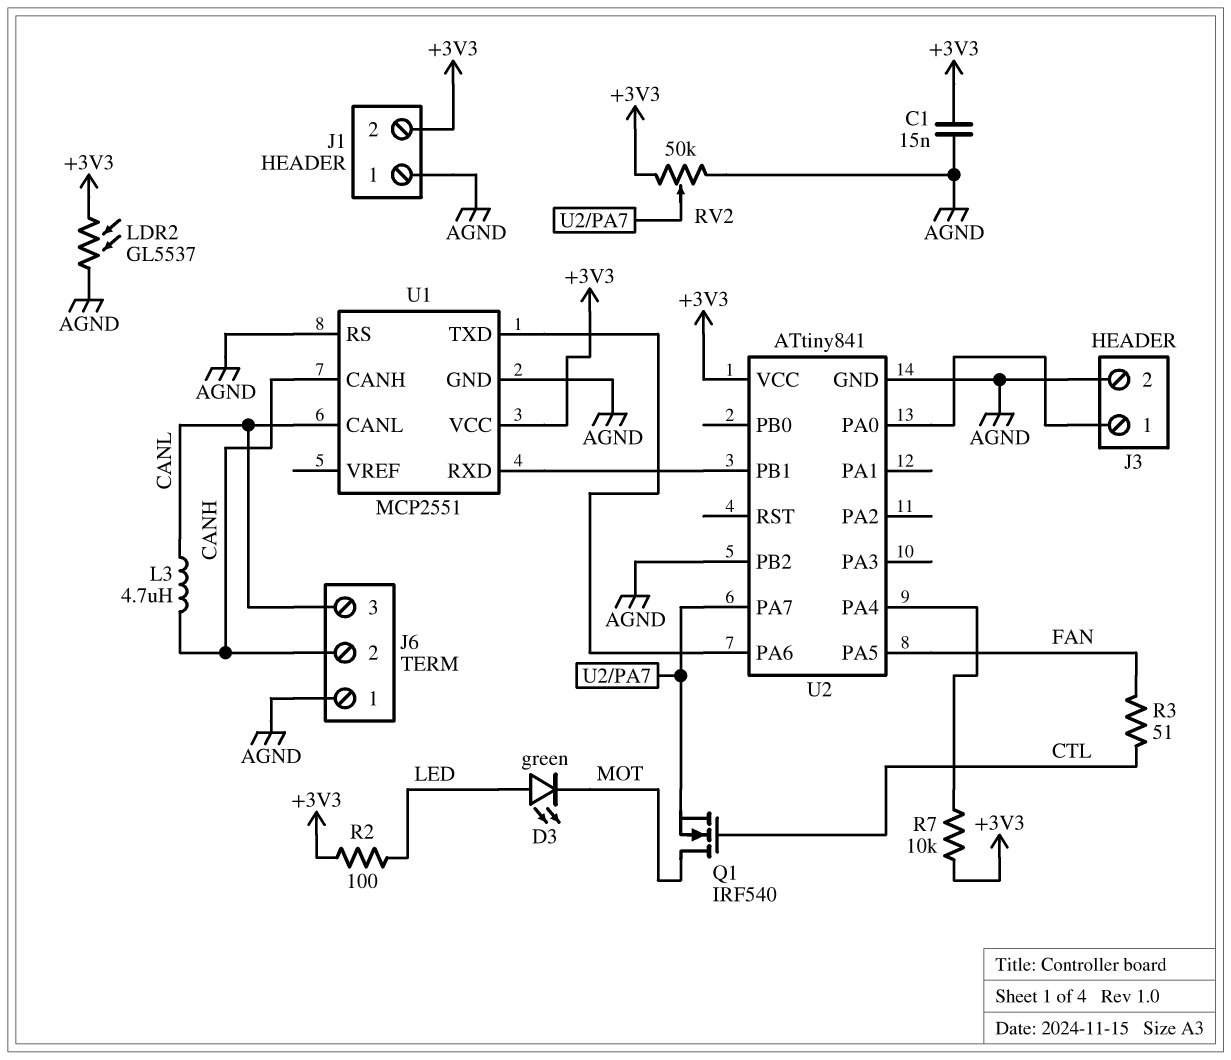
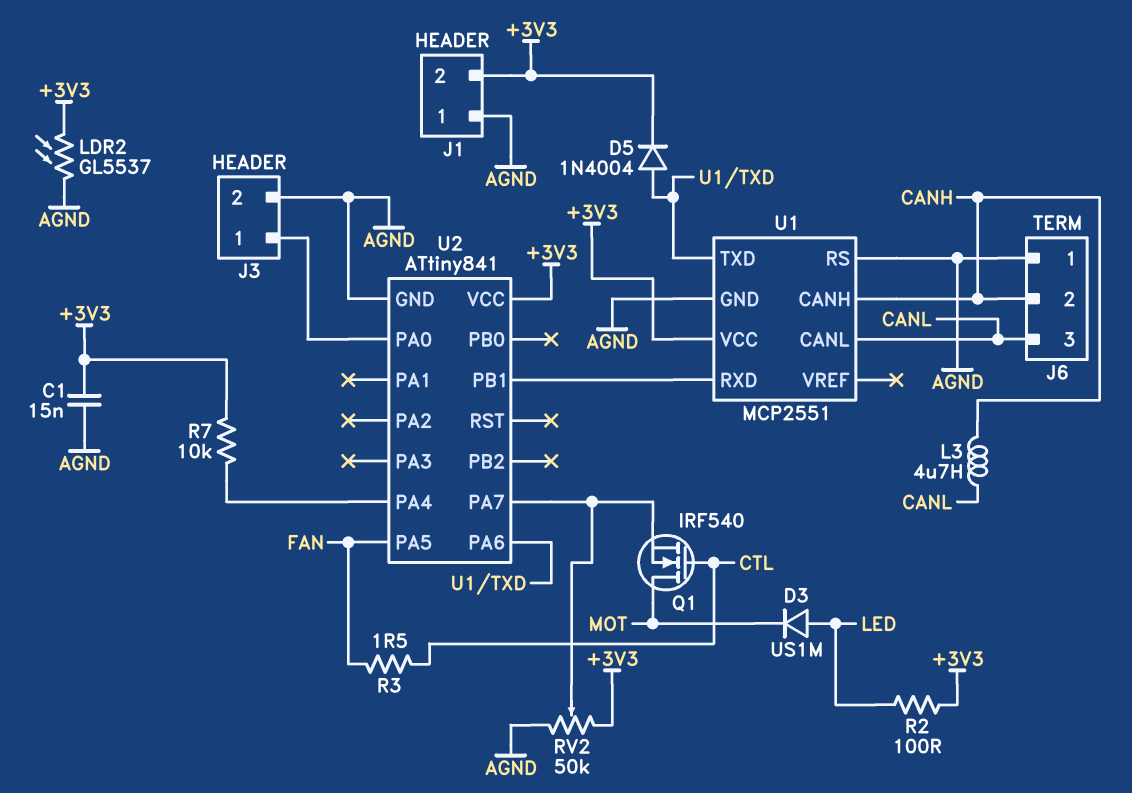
D3: LED green (A LED, K MOT) -> diode US1M (A LED, K MOT)
D5: none -> diode 1N4004 (A U1/TXD, K +3V3)
R3: 51 (CTL, FAN) -> 1.5 (CTL, FAN)
U2 pin PB2: AGND -> none

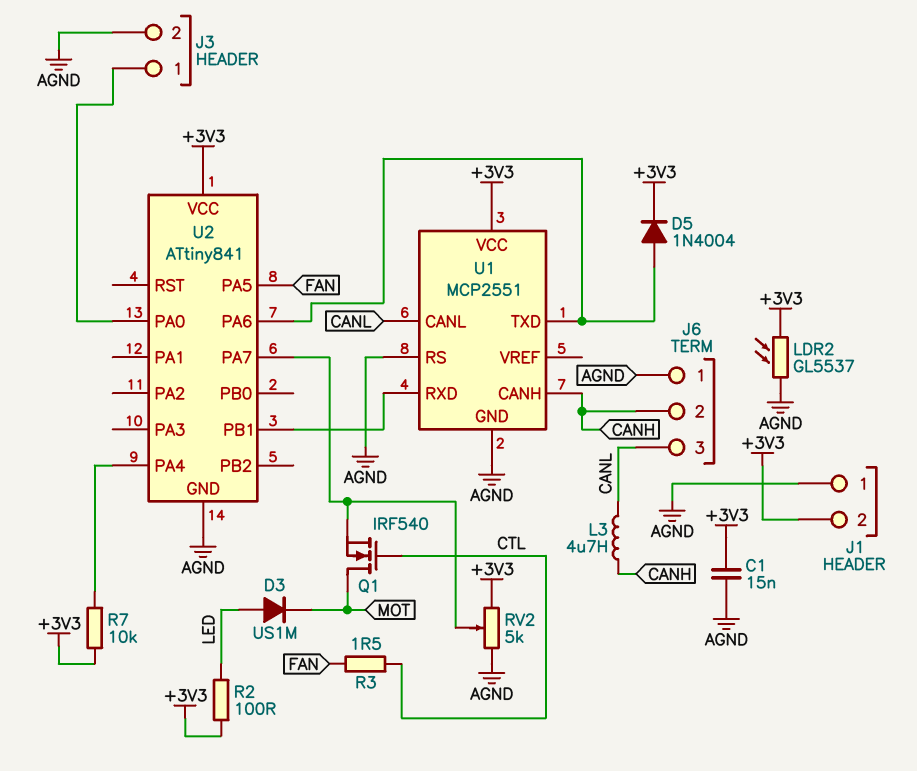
RV2: 50k (+3V3, AGND, wiper U2/PA7) -> 5k (+3V3, AGND, wiper U2/PA7)

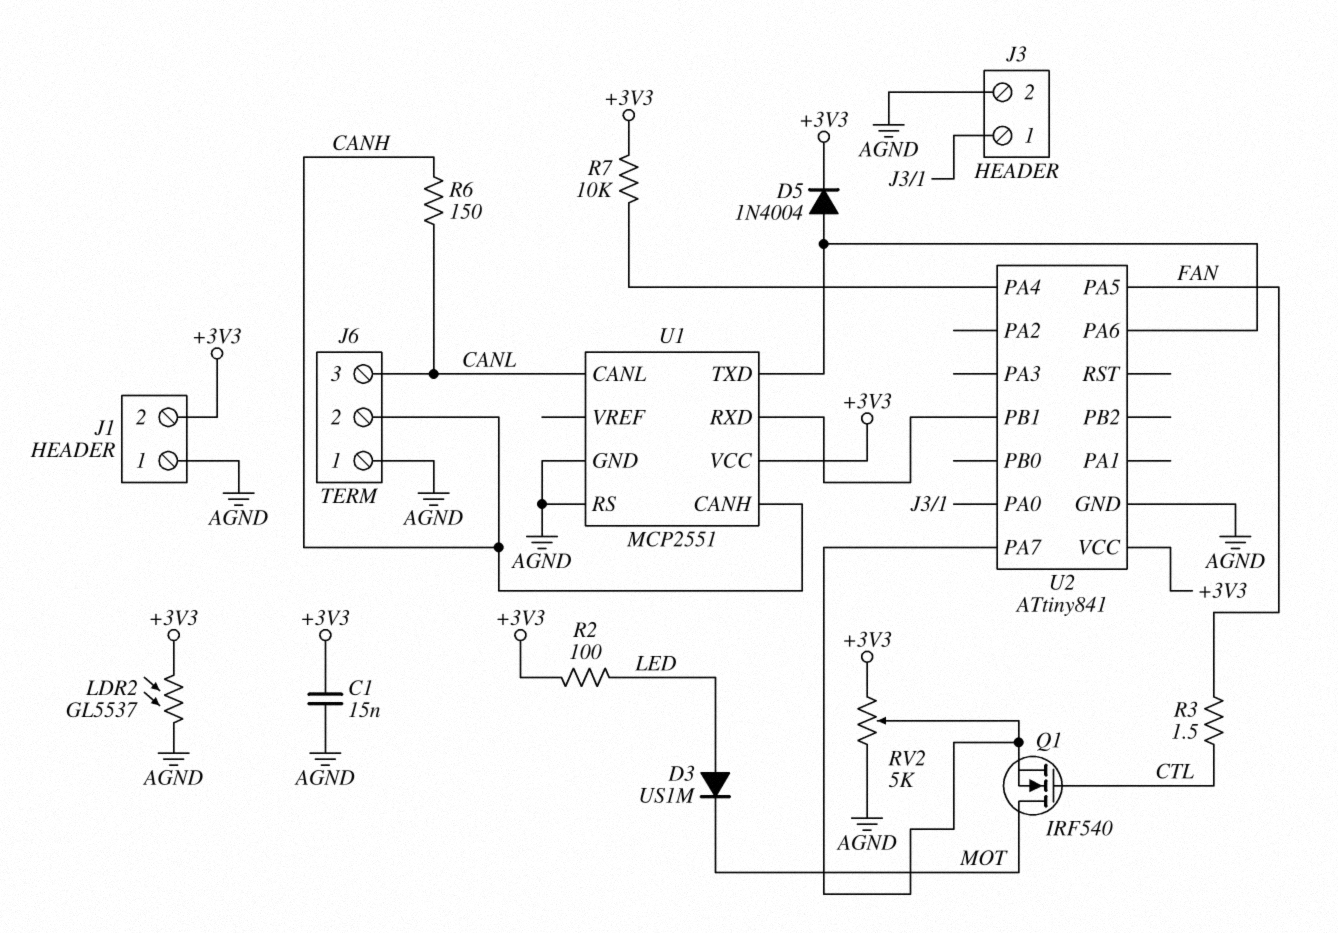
L3: 4.7uH (CANH, CANL) -> none
R6: none -> 150 (CANH, CANL)

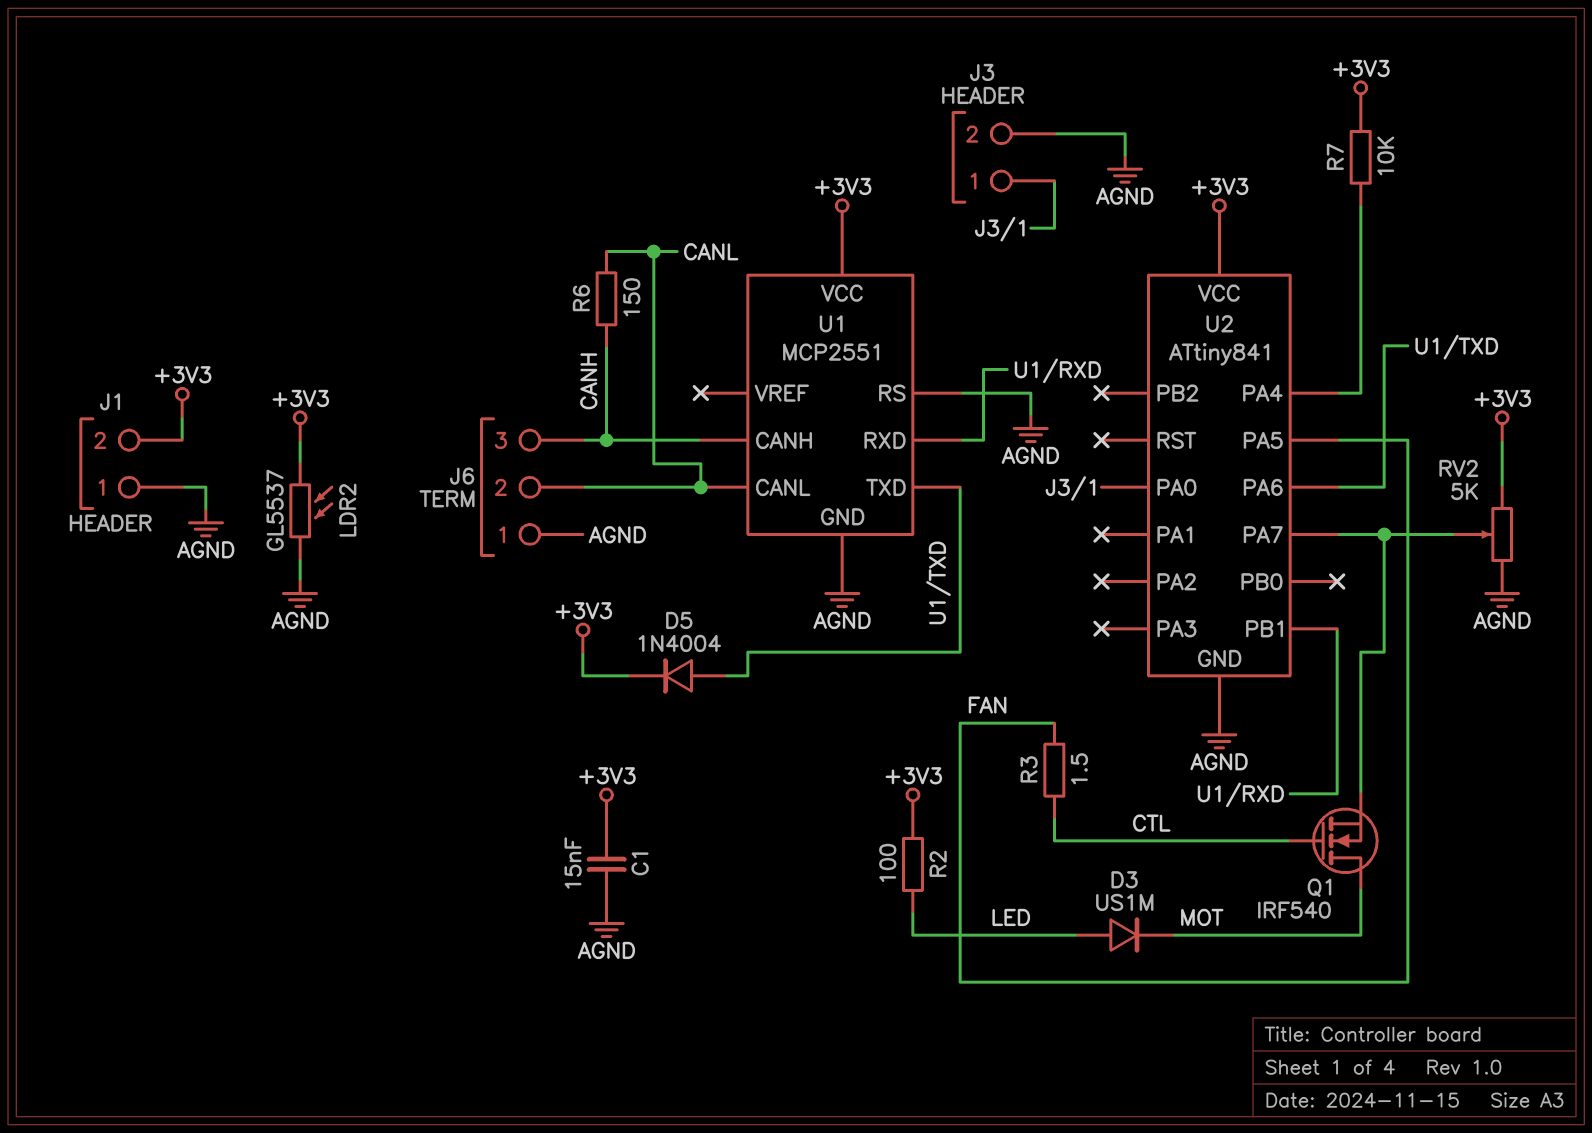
J6 pin 2: CANH -> CANL
J6 pin 3: CANL -> CANH

